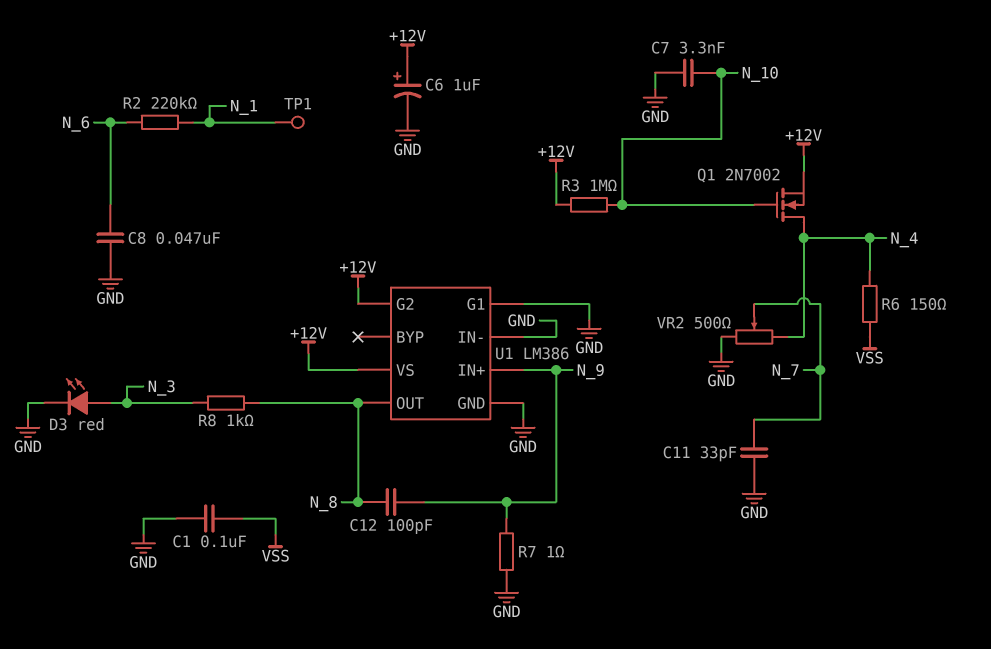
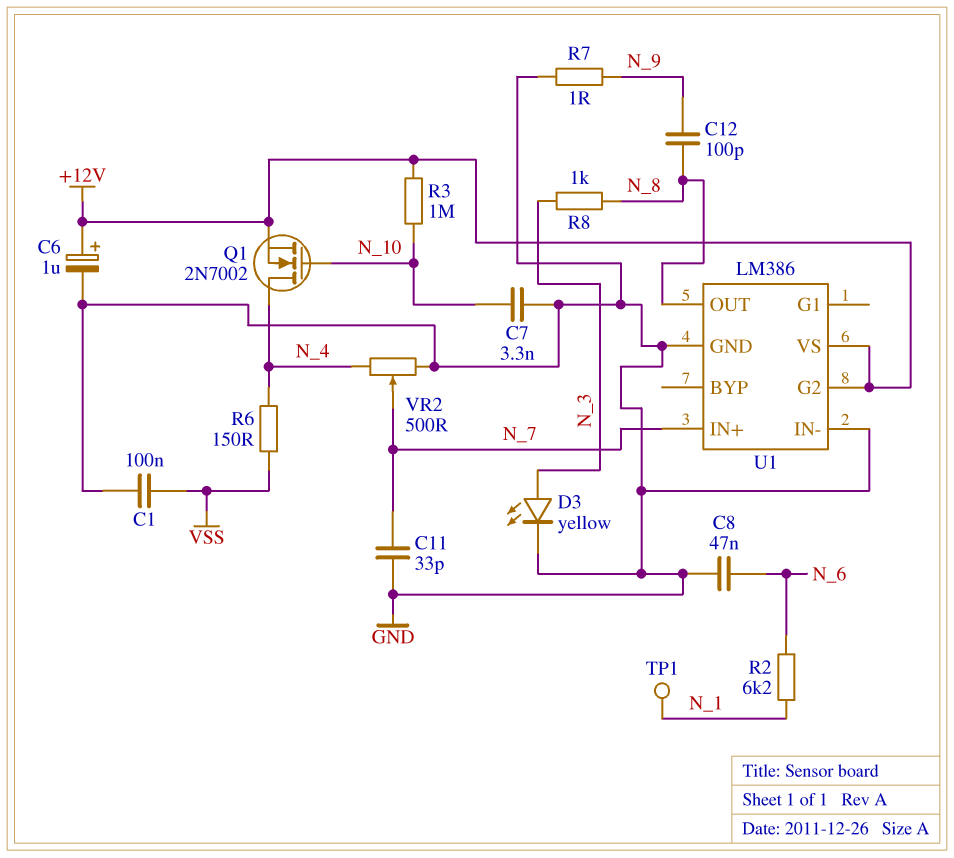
D3: LED red (A N_3, K GND) -> LED yellow (A N_3, K GND)
R2: 220k (N_1, N_6) -> 6.2k (N_1, N_6)
U1 pin G1: GND -> none
U1 pin IN+: N_9 -> N_7

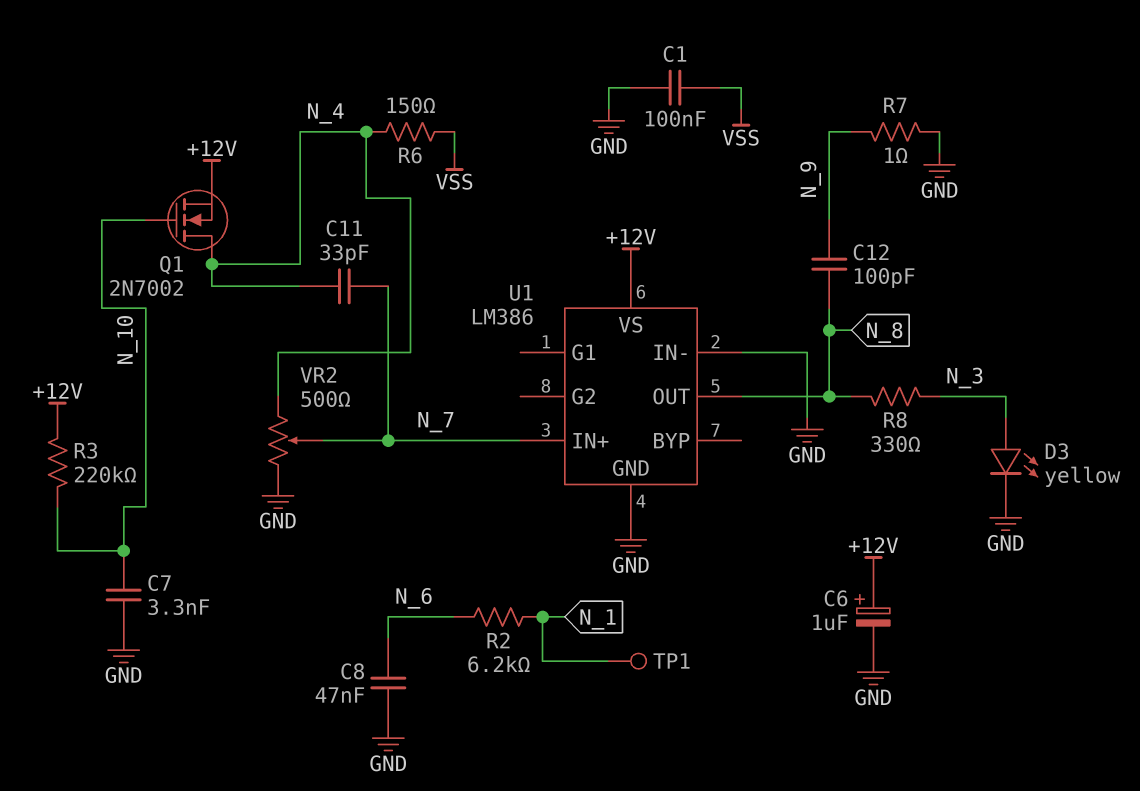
C11: 33pF (GND, N_7) -> 33pF (N_4, N_7)
R3: 1M (+12V, N_10) -> 220k (+12V, N_10)
R8: 1k (N_3, N_8) -> 330 (N_3, N_8)
U1 pin G2: +12V -> none

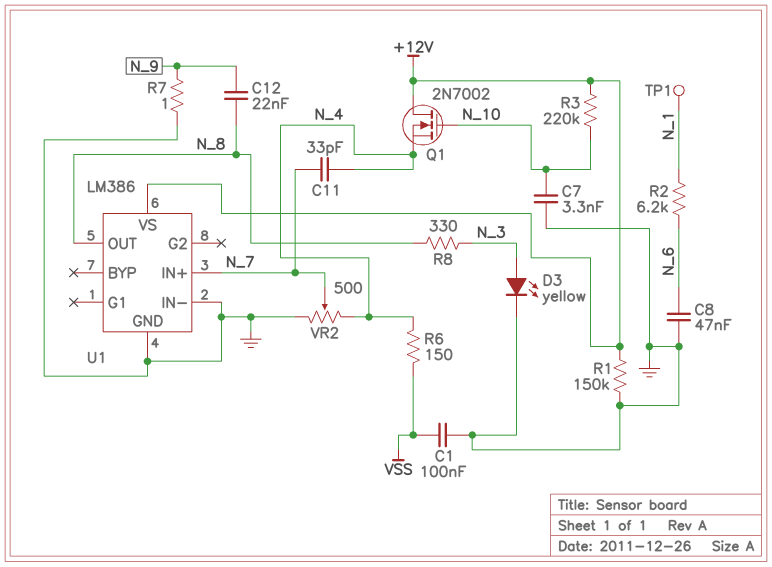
C6: 1uF (plus +12V, minus GND) -> none
C12: 100pF (N_8, N_9) -> 22nF (N_8, N_9)
Q1: NMOS 2N7002 (G N_10, D N_4, S +12V) -> NMOS 2N7002 (G N_10, D +12V, S N_4)
R1: none -> 150k (+12V, GND)

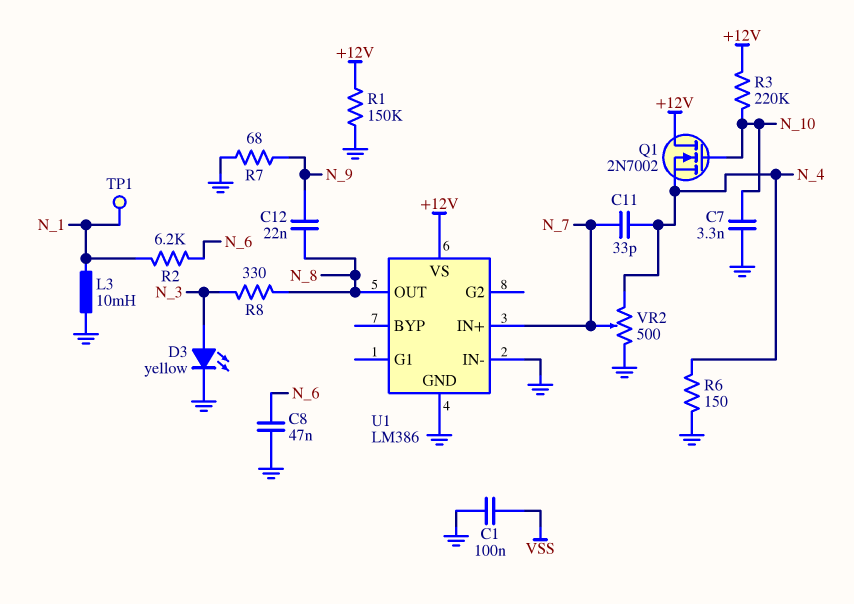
L3: none -> 10mH (GND, N_1)
R6: 150 (N_4, VSS) -> 150 (GND, N_4)
R7: 1 (GND, N_9) -> 68 (GND, N_9)

